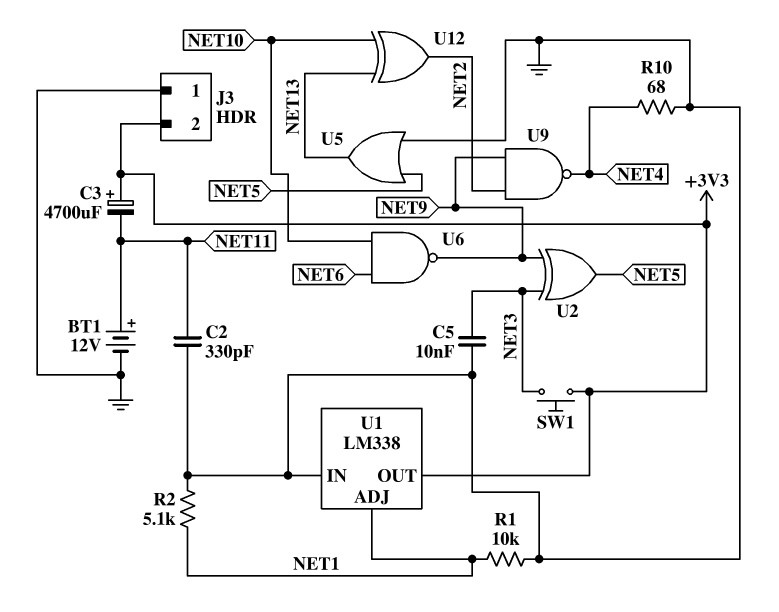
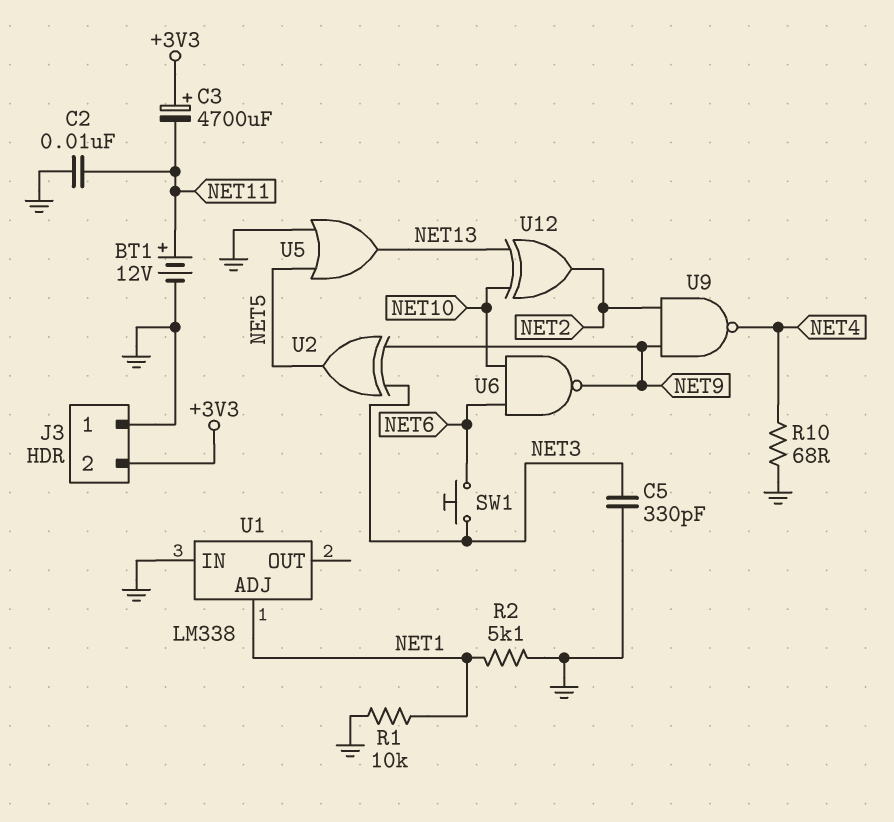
C2: 330pF (GND, NET11) -> 10nF (GND, NET11)
C5: 10nF (GND, NET3) -> 330pF (GND, NET3)
SW1: button (+3V3, NET3) -> button (NET3, NET6)
U1 pin OUT: +3V3 -> none

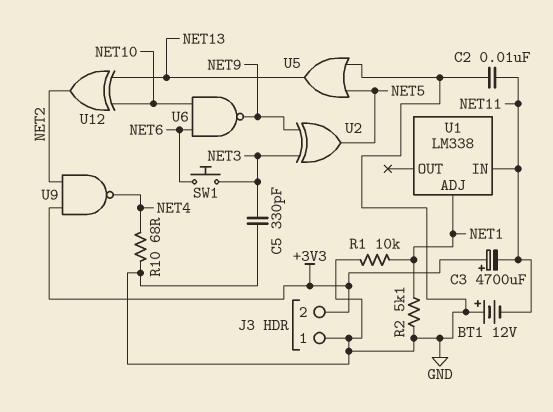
BT1: 12V (plus NET11, minus GND) -> 12V (plus GND, minus NET11)
U1 pin IN: GND -> NET11
U9: NAND (in NET2, in NET9, out NET4) -> NAND (in +3V3, in NET2, out NET4)

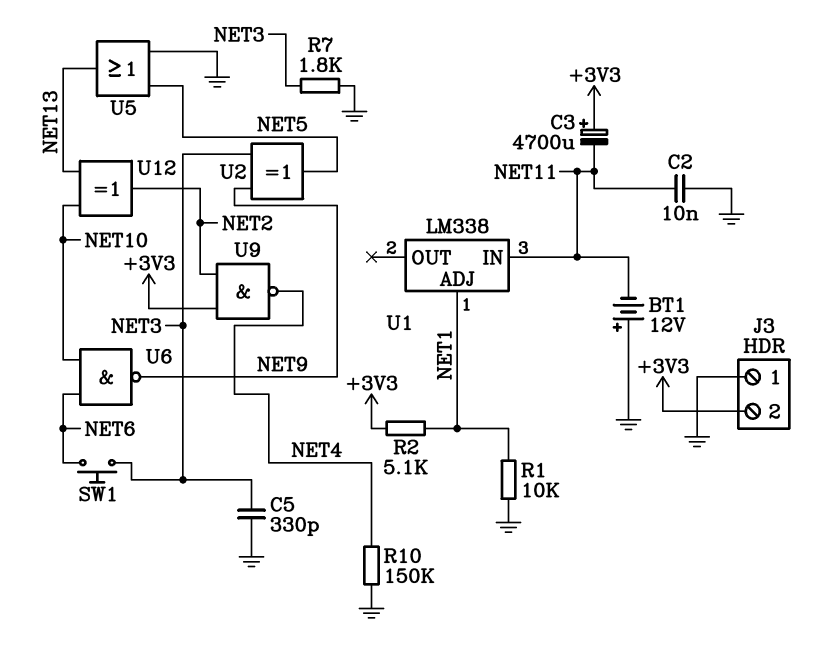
R2: 5.1k (GND, NET1) -> 5.1k (+3V3, NET1)
R7: none -> 1.8k (GND, NET3)
R10: 68 (GND, NET4) -> 150k (GND, NET4)

